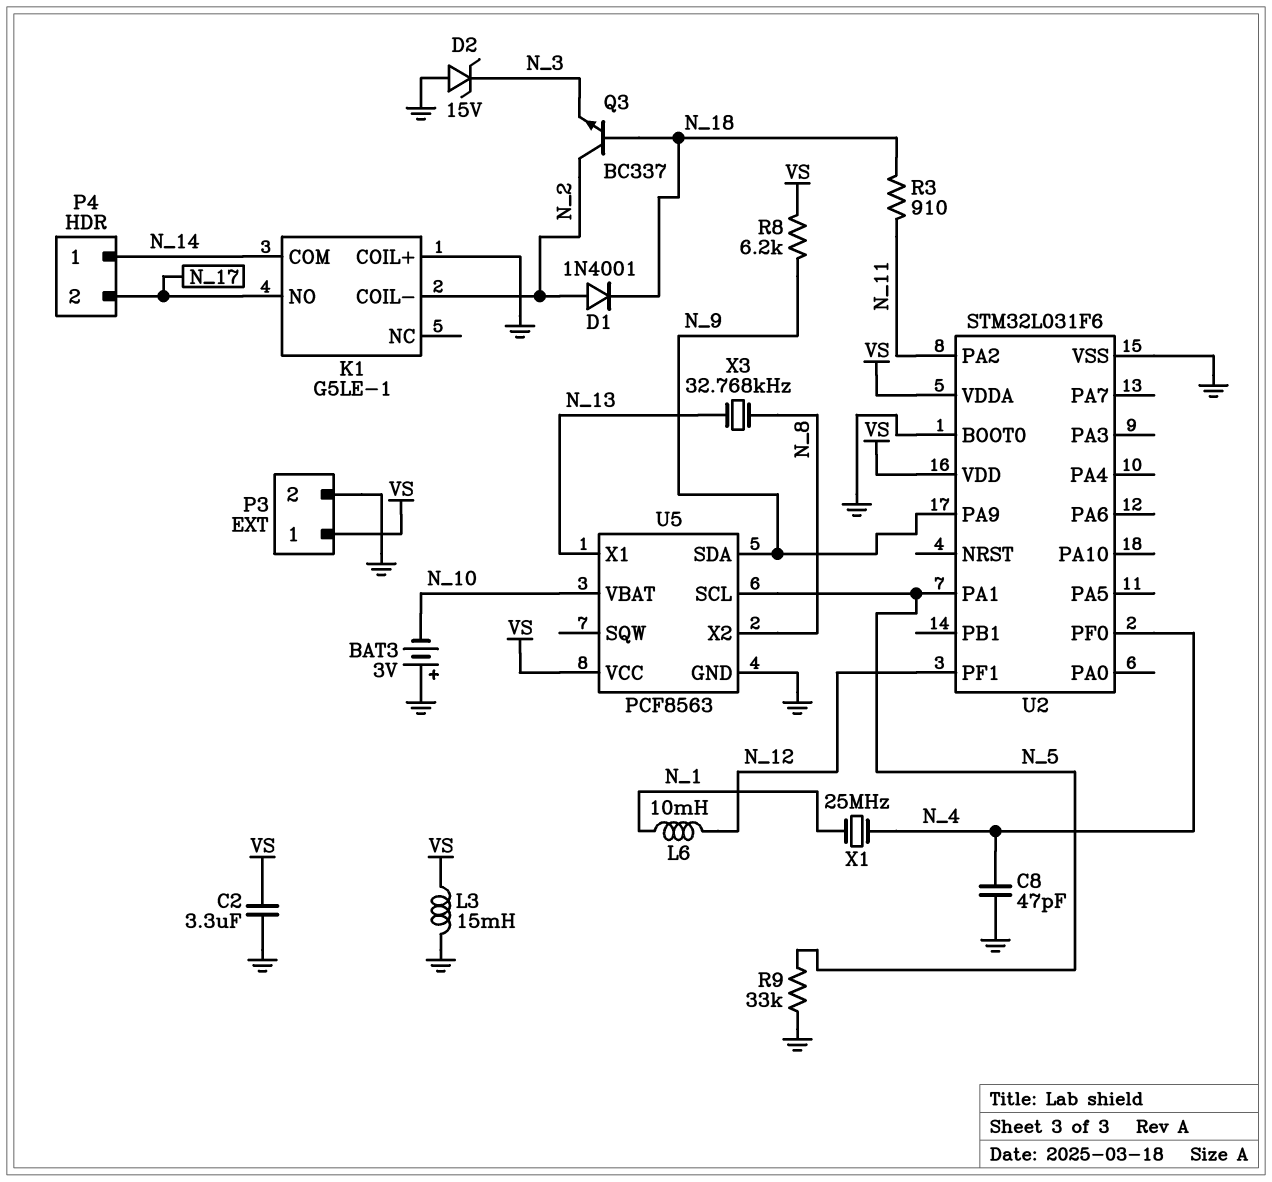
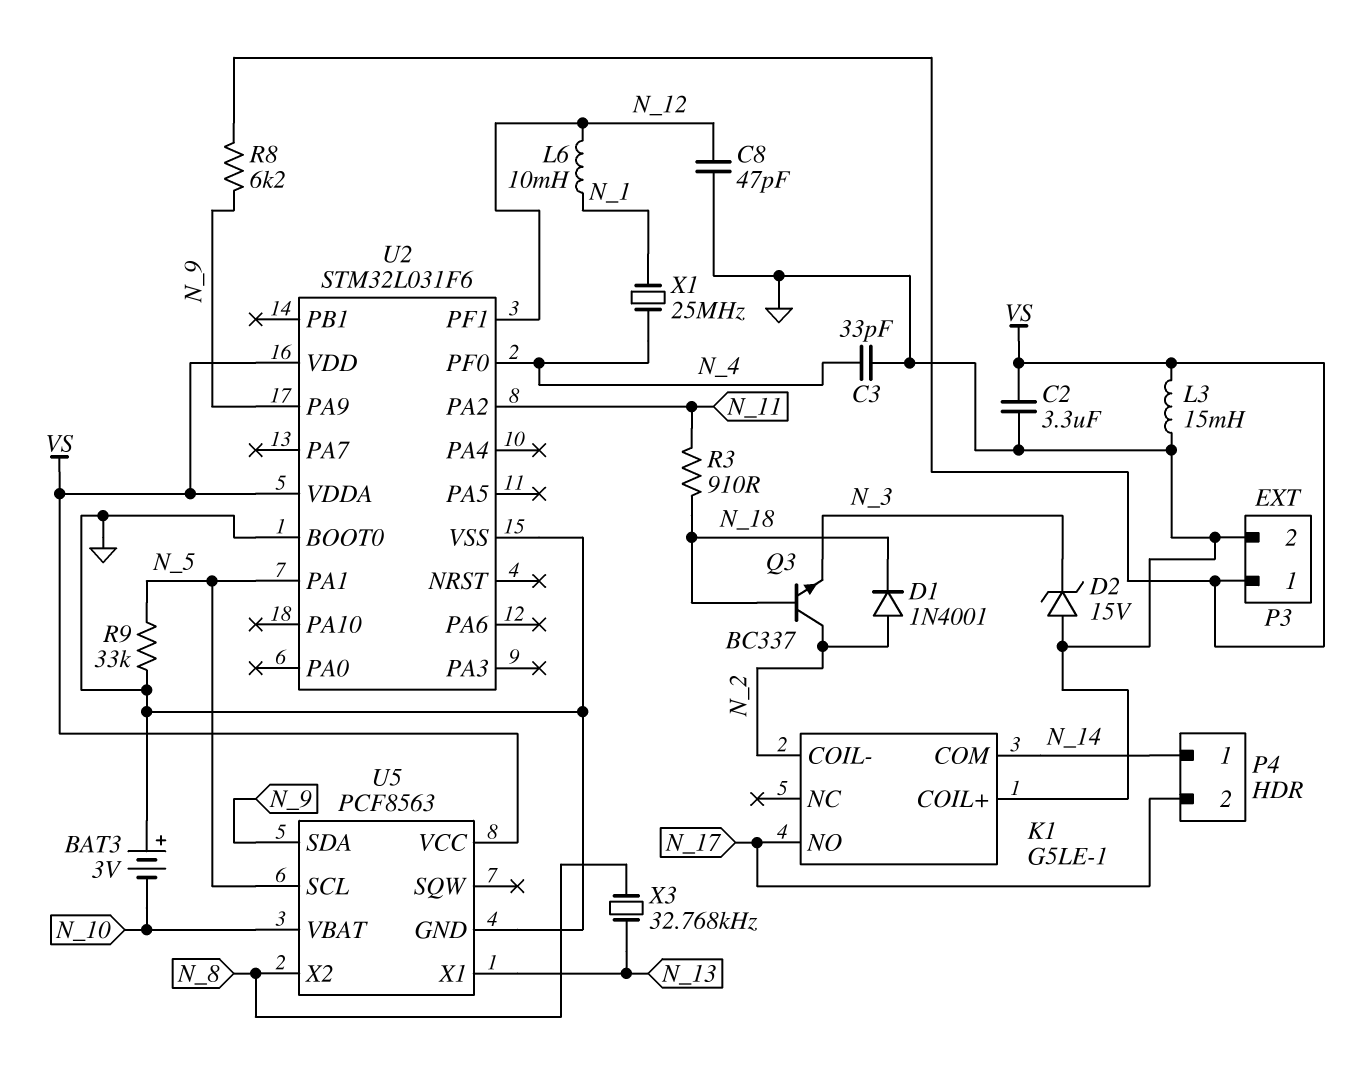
C3: none -> 33pF (GND, N_4)
C8: 47pF (GND, N_4) -> 47pF (GND, N_12)

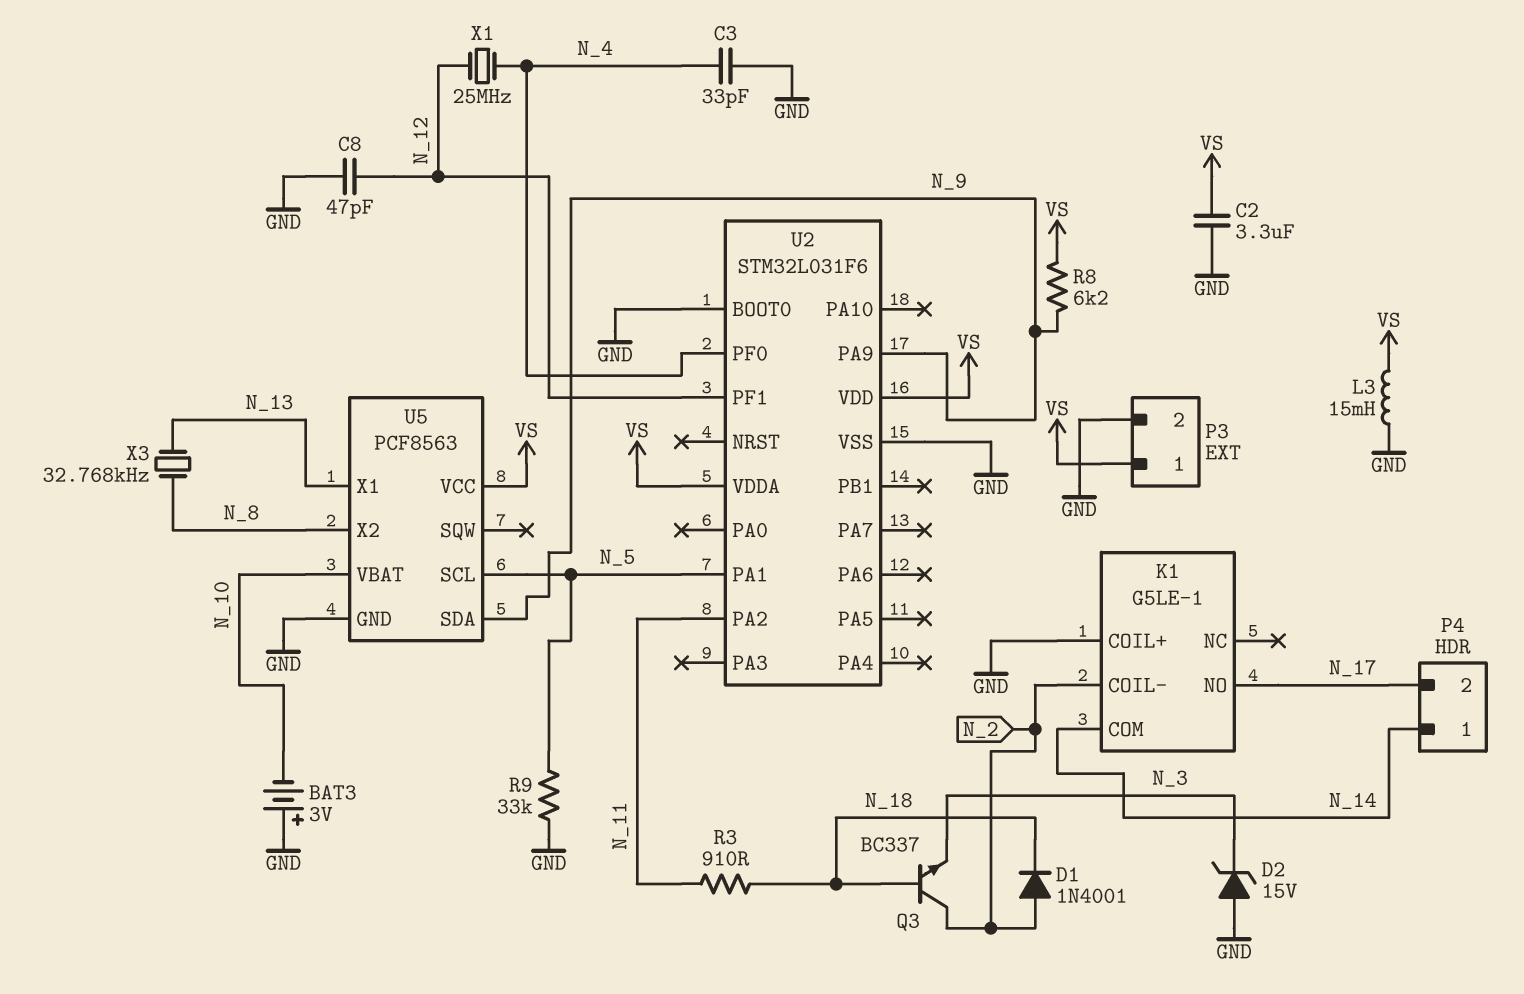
L6: 10mH (N_1, N_12) -> none
X1: 25MHz (N_1, N_4) -> 25MHz (N_4, N_12)

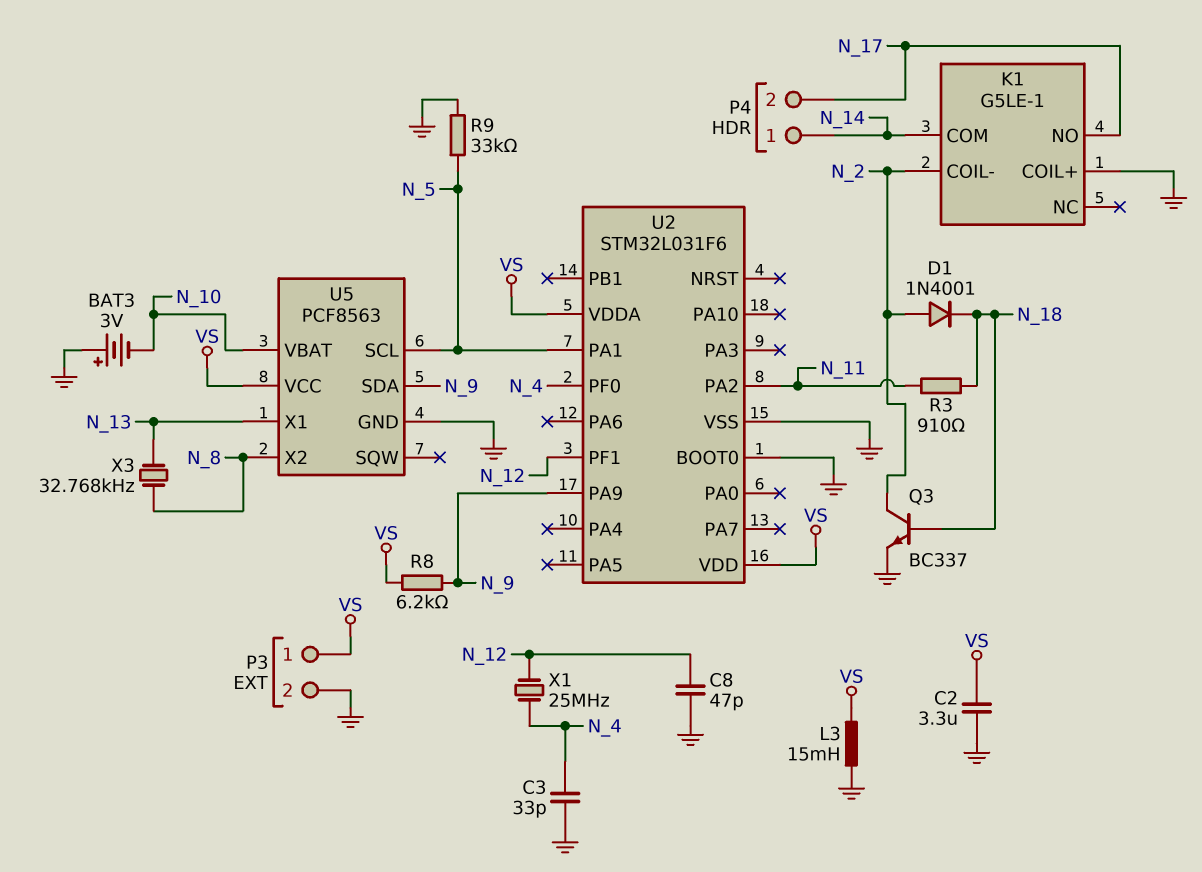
D2: zener 15V (A GND, K N_3) -> none
Q3: NPN BC337 (B N_18, C N_2, E N_3) -> NPN BC337 (B N_18, C N_2, E GND)

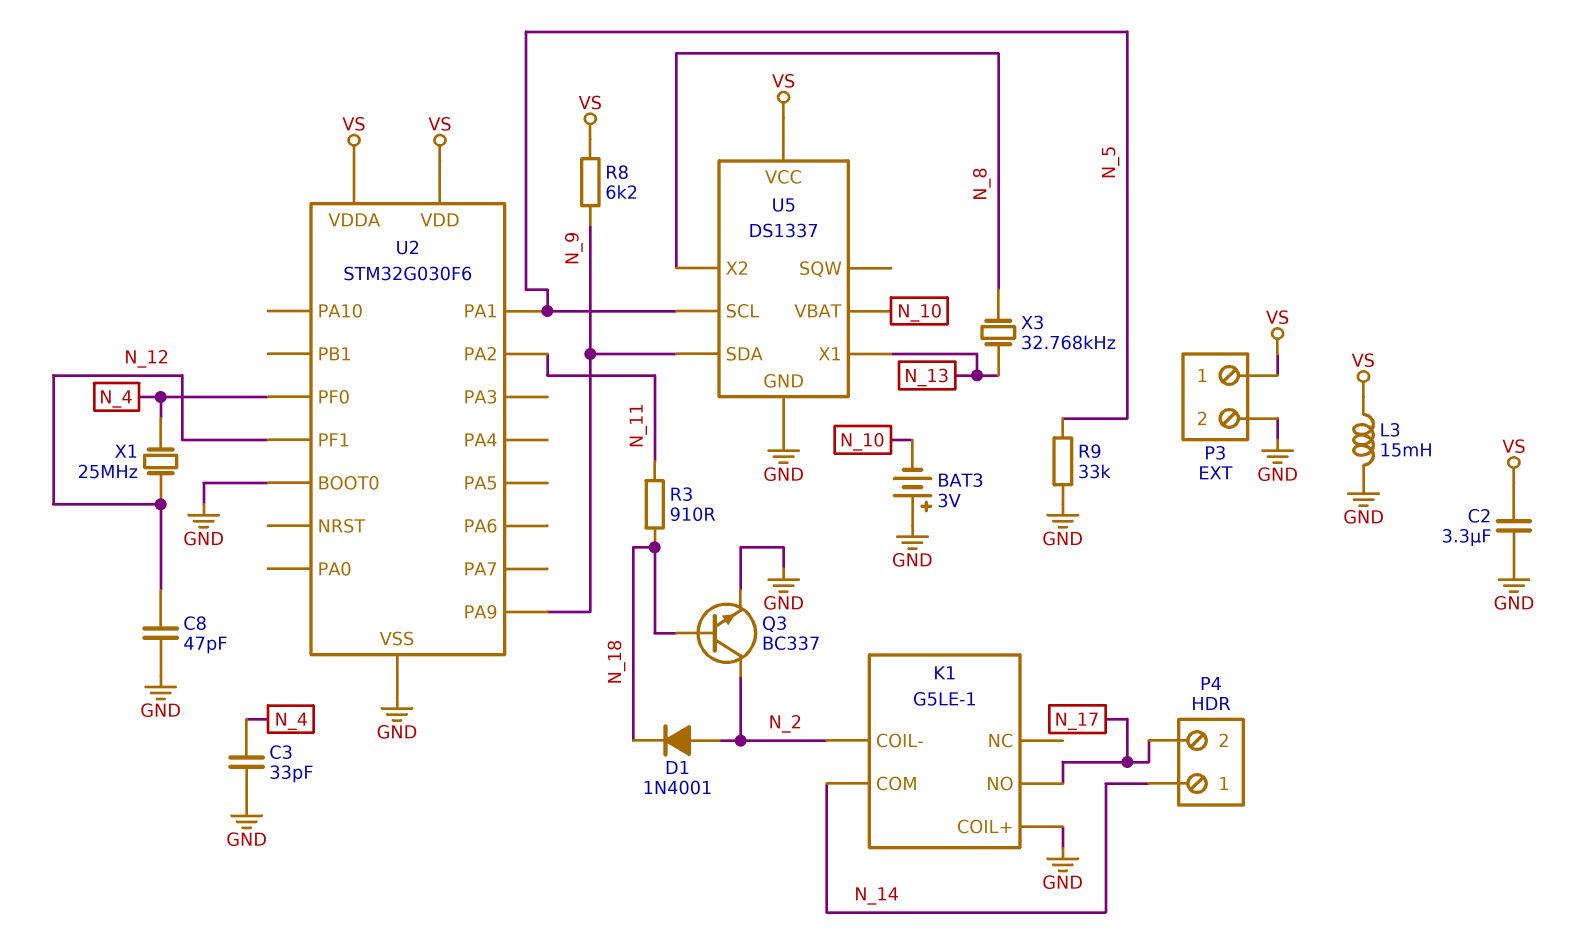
U2: STM32L031F6 -> STM32G030F6
U5: PCF8563 -> DS1337

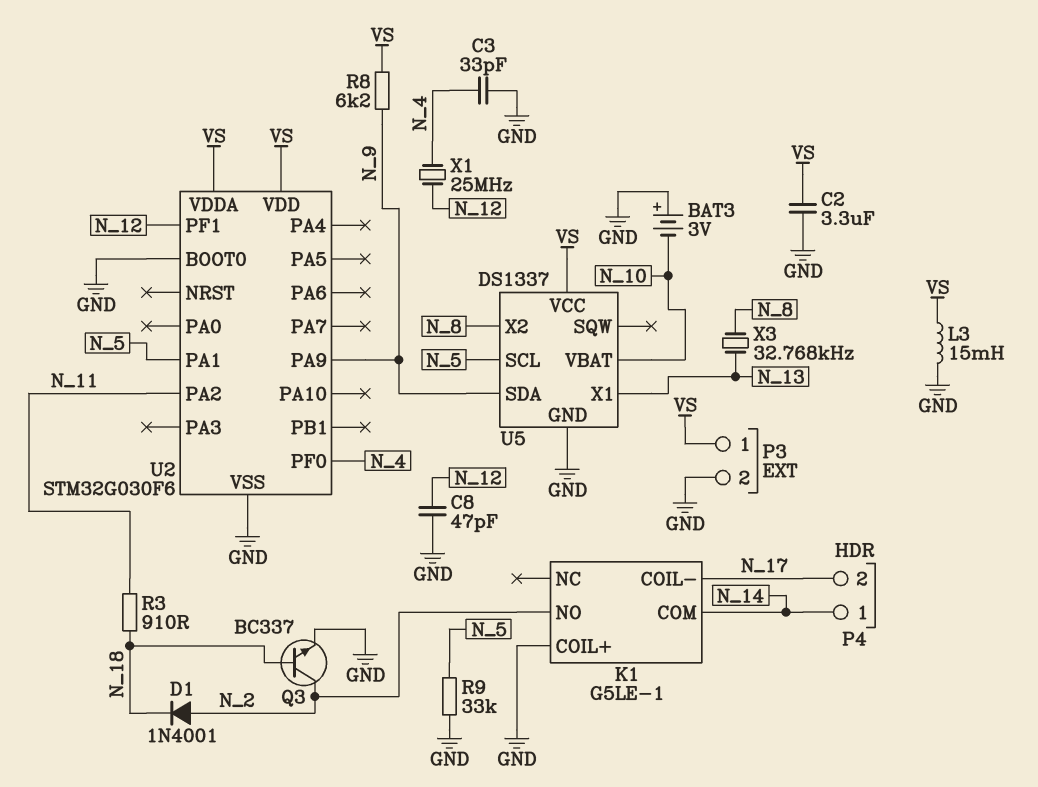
K1 pin COIL-: N_2 -> N_17
K1 pin NO: N_17 -> N_2

